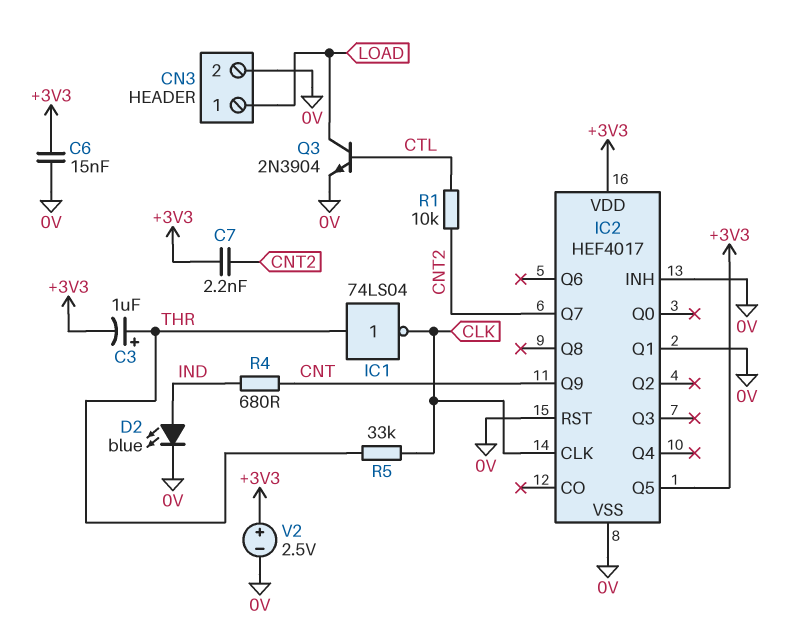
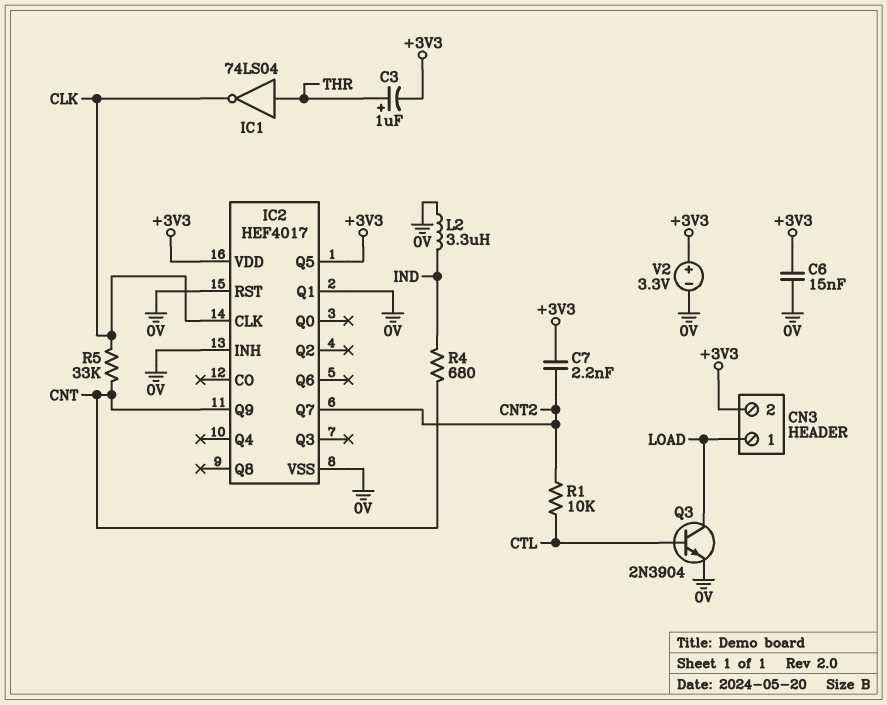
CN3 pin 2: 0V -> +3V3
D2: LED blue (A IND, K 0V) -> none
L2: none -> 3.3uH (0V, IND)
R5: 33k (CLK, THR) -> 33k (CLK, CNT)
V2: 2.5V (plus +3V3, minus 0V) -> 3.3V (plus +3V3, minus 0V)

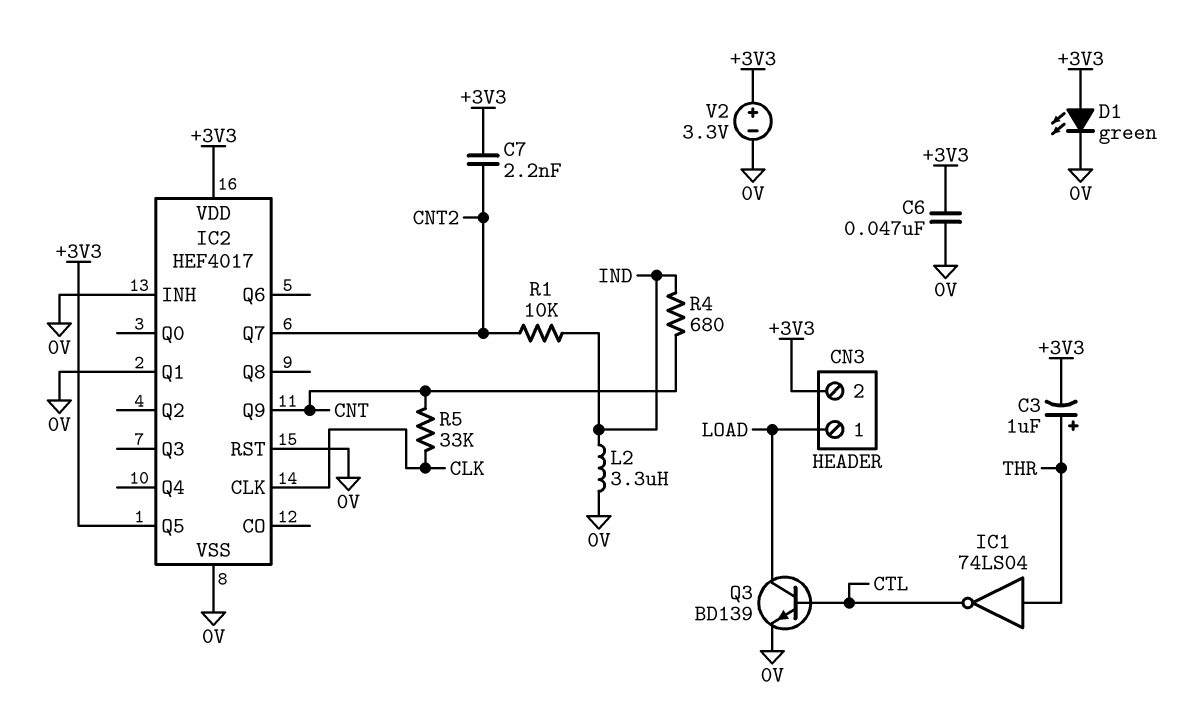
C6: 15nF (+3V3, 0V) -> 47nF (+3V3, 0V)
D1: none -> LED green (A +3V3, K 0V)
IC1: NOT 74LS04 (in THR, out CLK) -> NOT 74LS04 (in THR, out CTL)
Q3: NPN 2N3904 (B CTL, C LOAD, E 0V) -> NPN BD139 (B CTL, C LOAD, E 0V)
R1: 10k (CNT2, CTL) -> 10k (CNT2, IND)

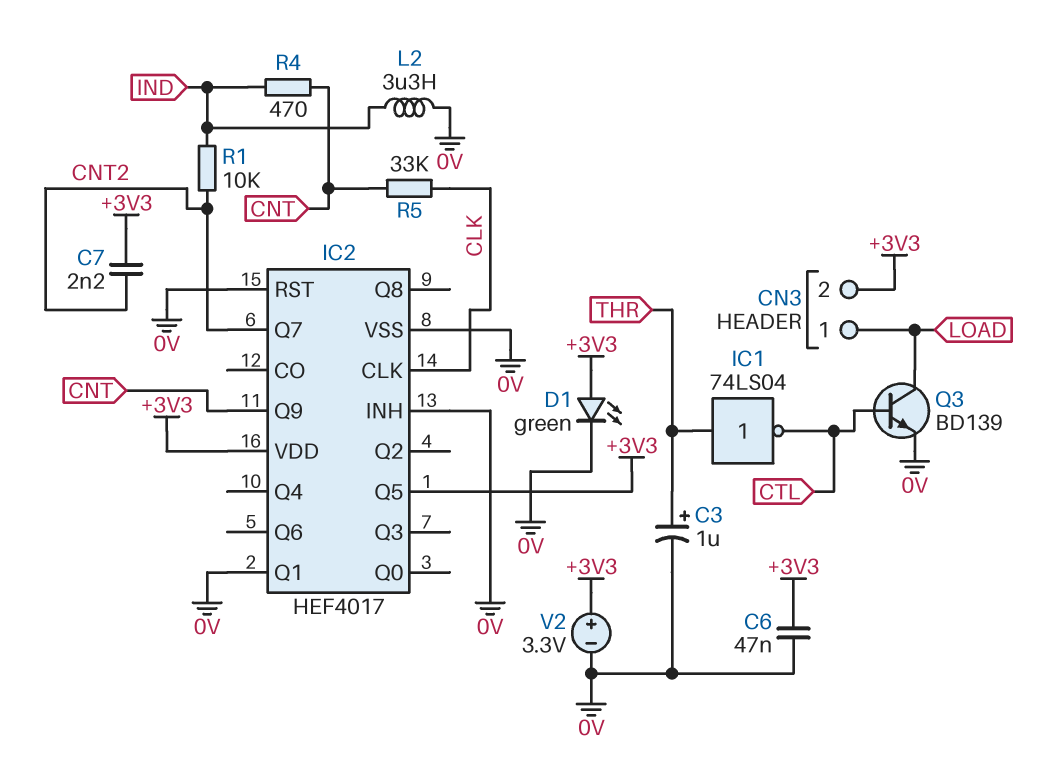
C3: 1uF (plus THR, minus +3V3) -> 1uF (plus THR, minus 0V)
R4: 680 (CNT, IND) -> 470 (CNT, IND)

